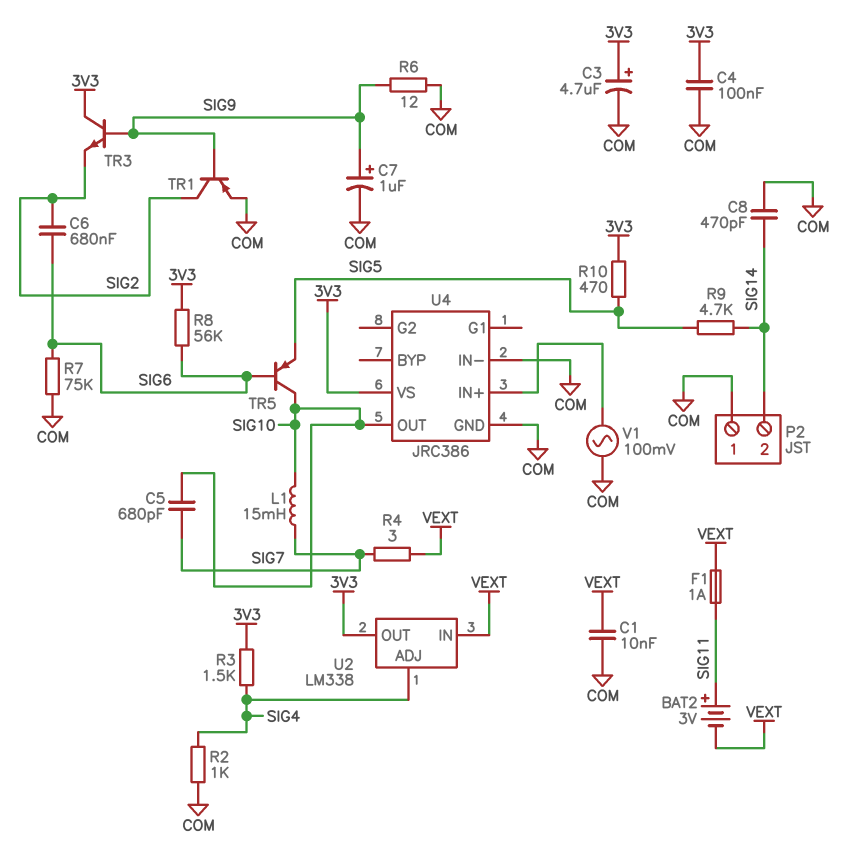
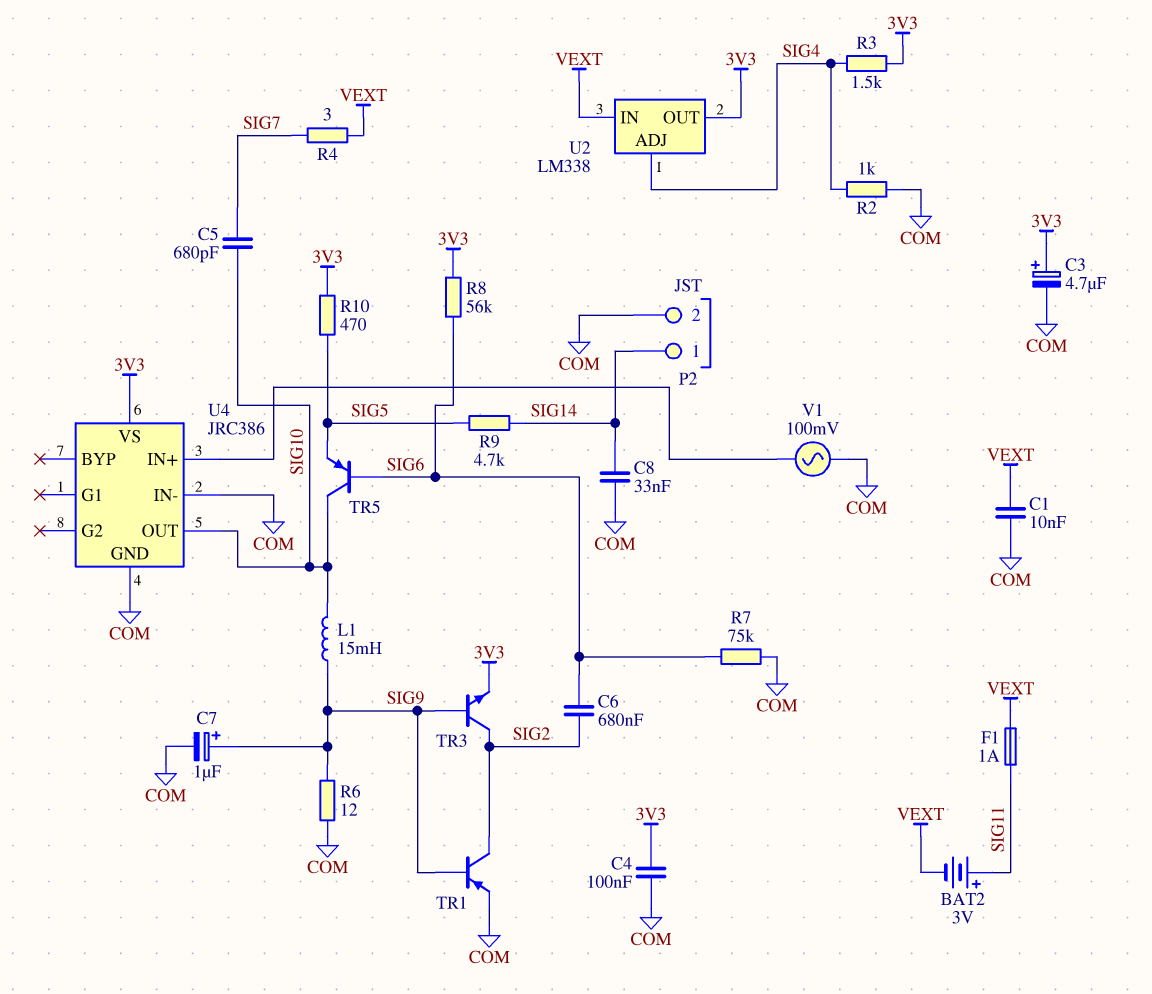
C8: 470pF (COM, SIG14) -> 33nF (COM, SIG14)
L1: 15mH (SIG7, SIG10) -> 15mH (SIG9, SIG10)
P2 pin 1: COM -> SIG14
P2 pin 2: SIG14 -> COM
TR3: NPN (B SIG9, C 3V3, E SIG2) -> NPN (B SIG9, C SIG2, E 3V3)

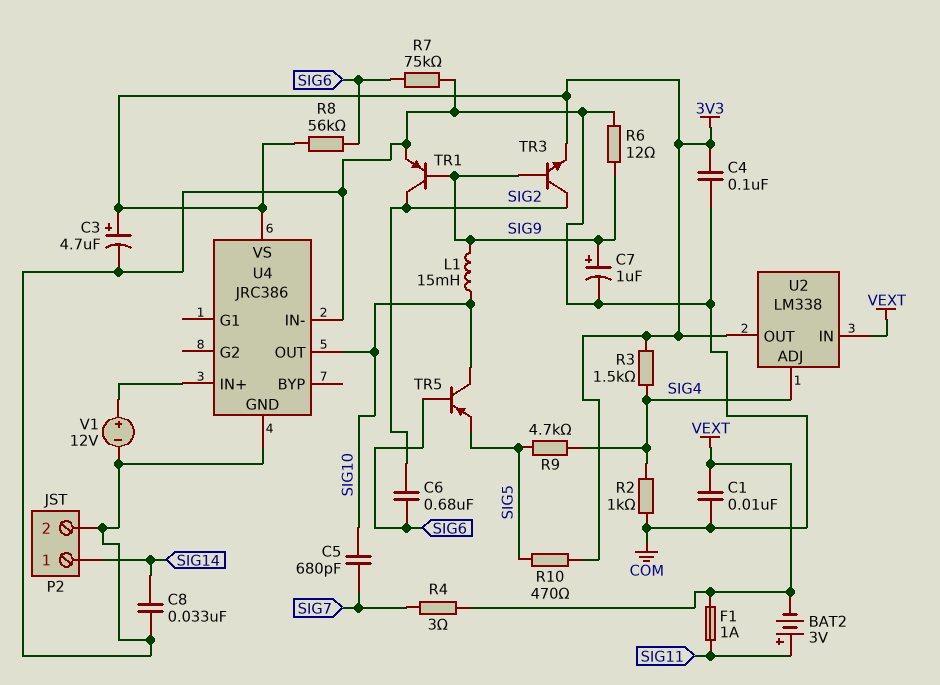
R9: 4.7k (SIG5, SIG14) -> 4.7k (SIG4, SIG5)
V1: AC 100mV (COM, U4/IN+) -> 12V (plus U4/IN+, minus COM)

